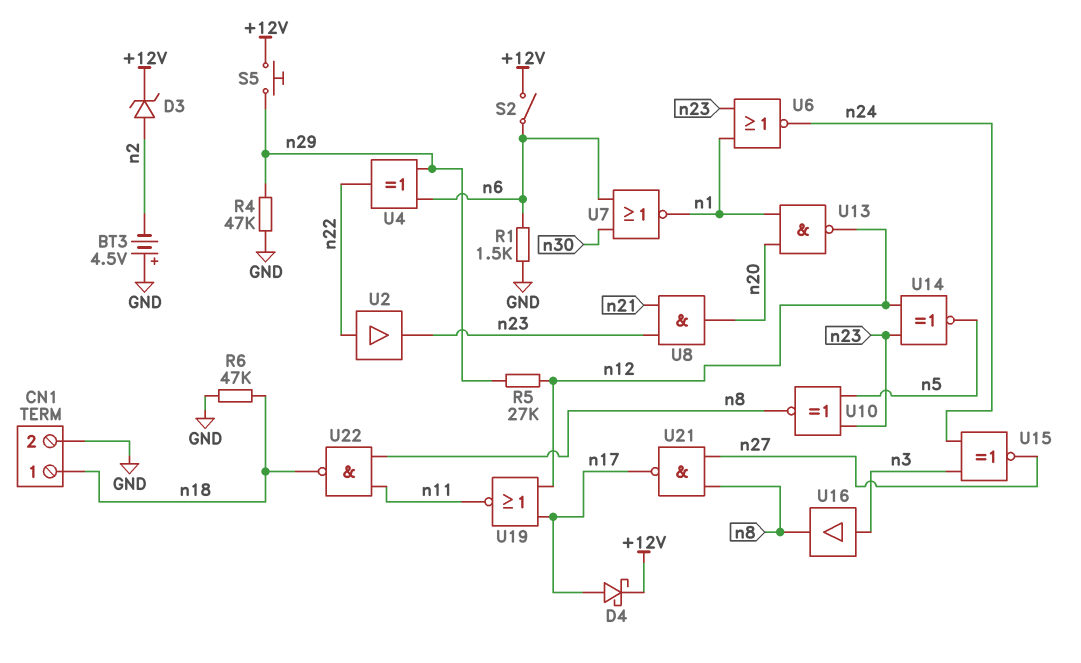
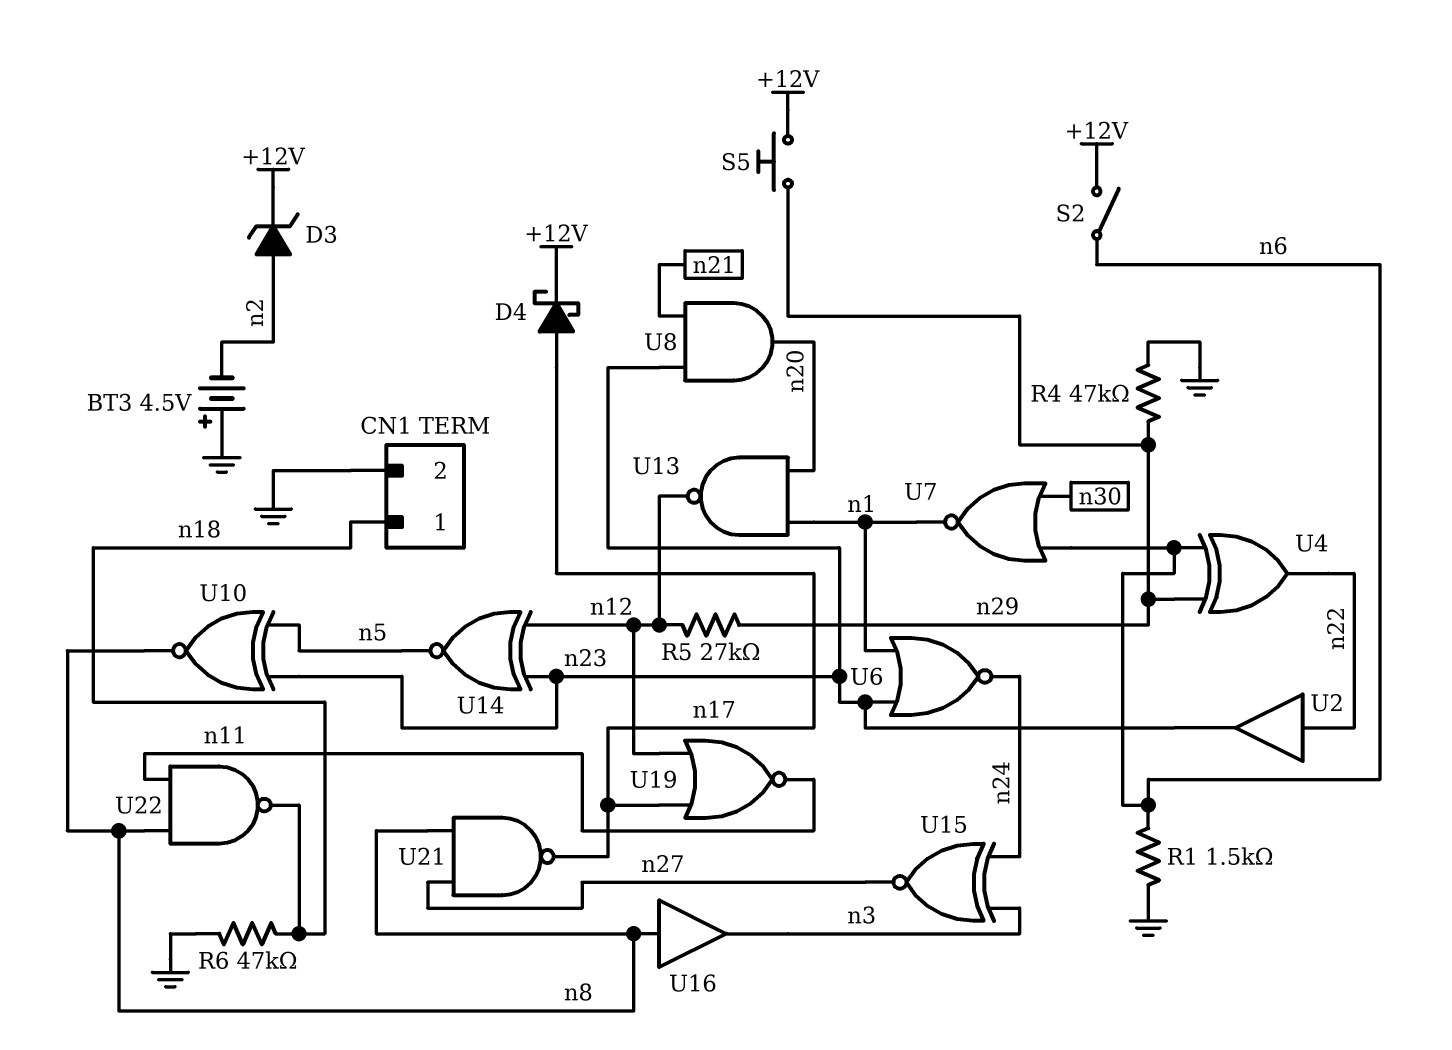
U16: buffer (in n3, out n8) -> buffer (in n8, out n3)

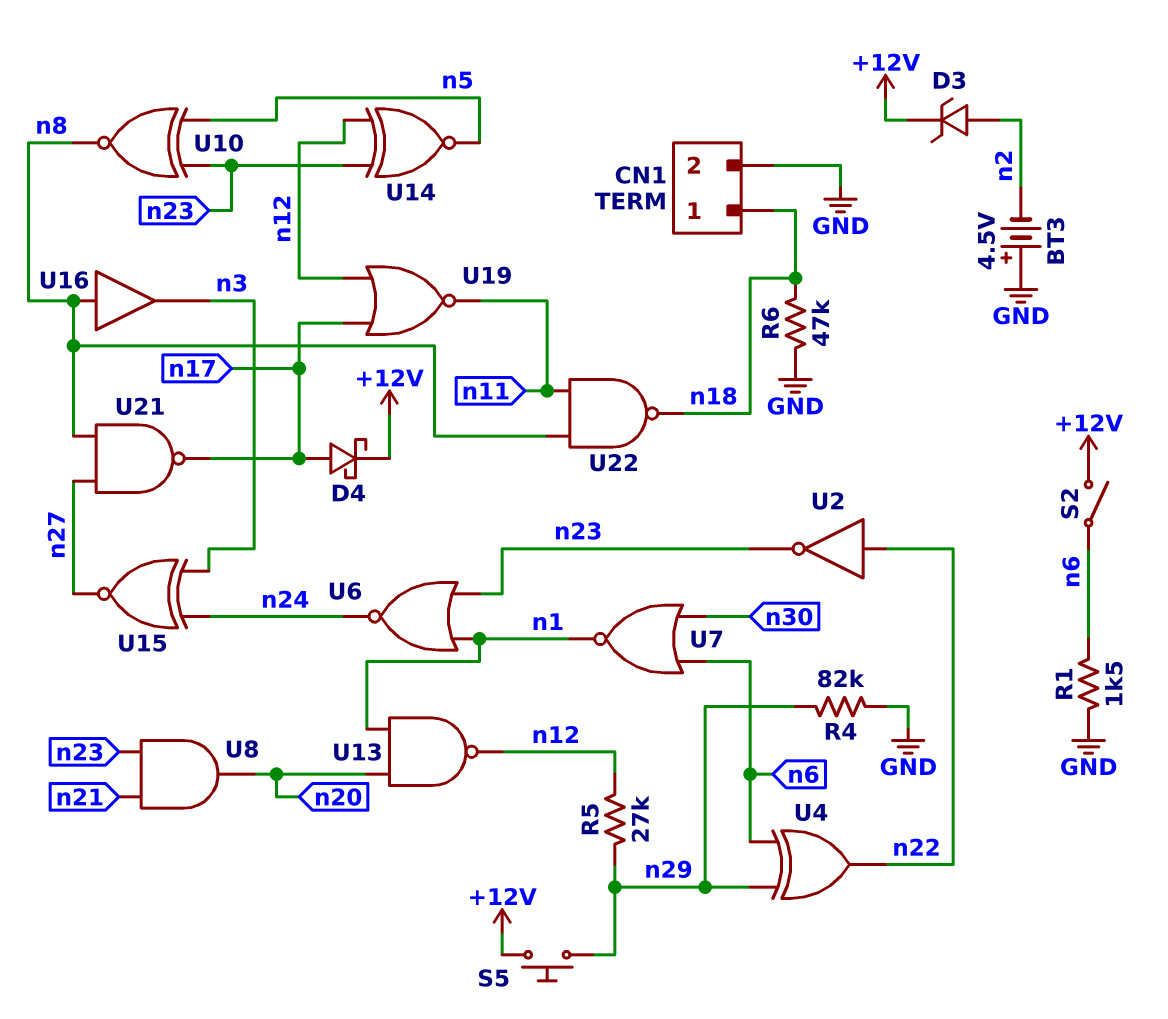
R4: 47k (GND, n29) -> 82k (GND, n29)
U2: buffer (in n22, out n23) -> NOT (in n22, out n23)

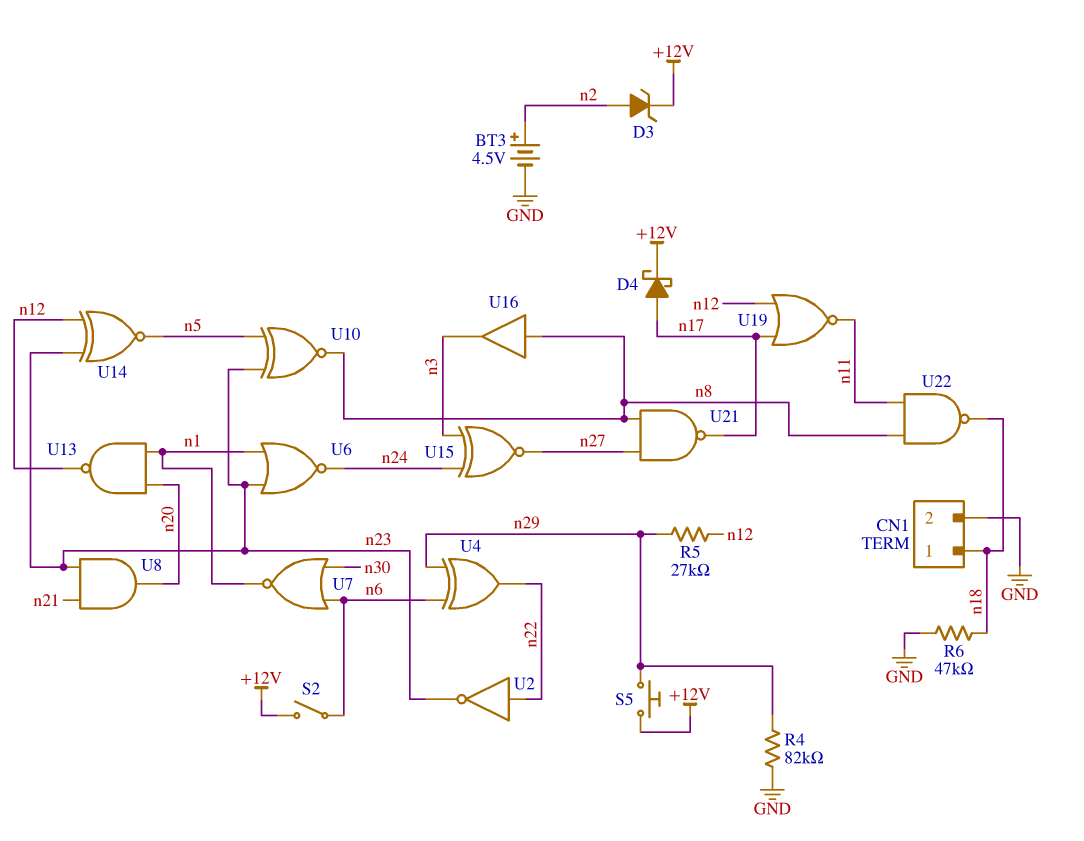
BT3: 4.5V (plus GND, minus n2) -> 4.5V (plus n2, minus GND)
R1: 1.5k (GND, n6) -> none

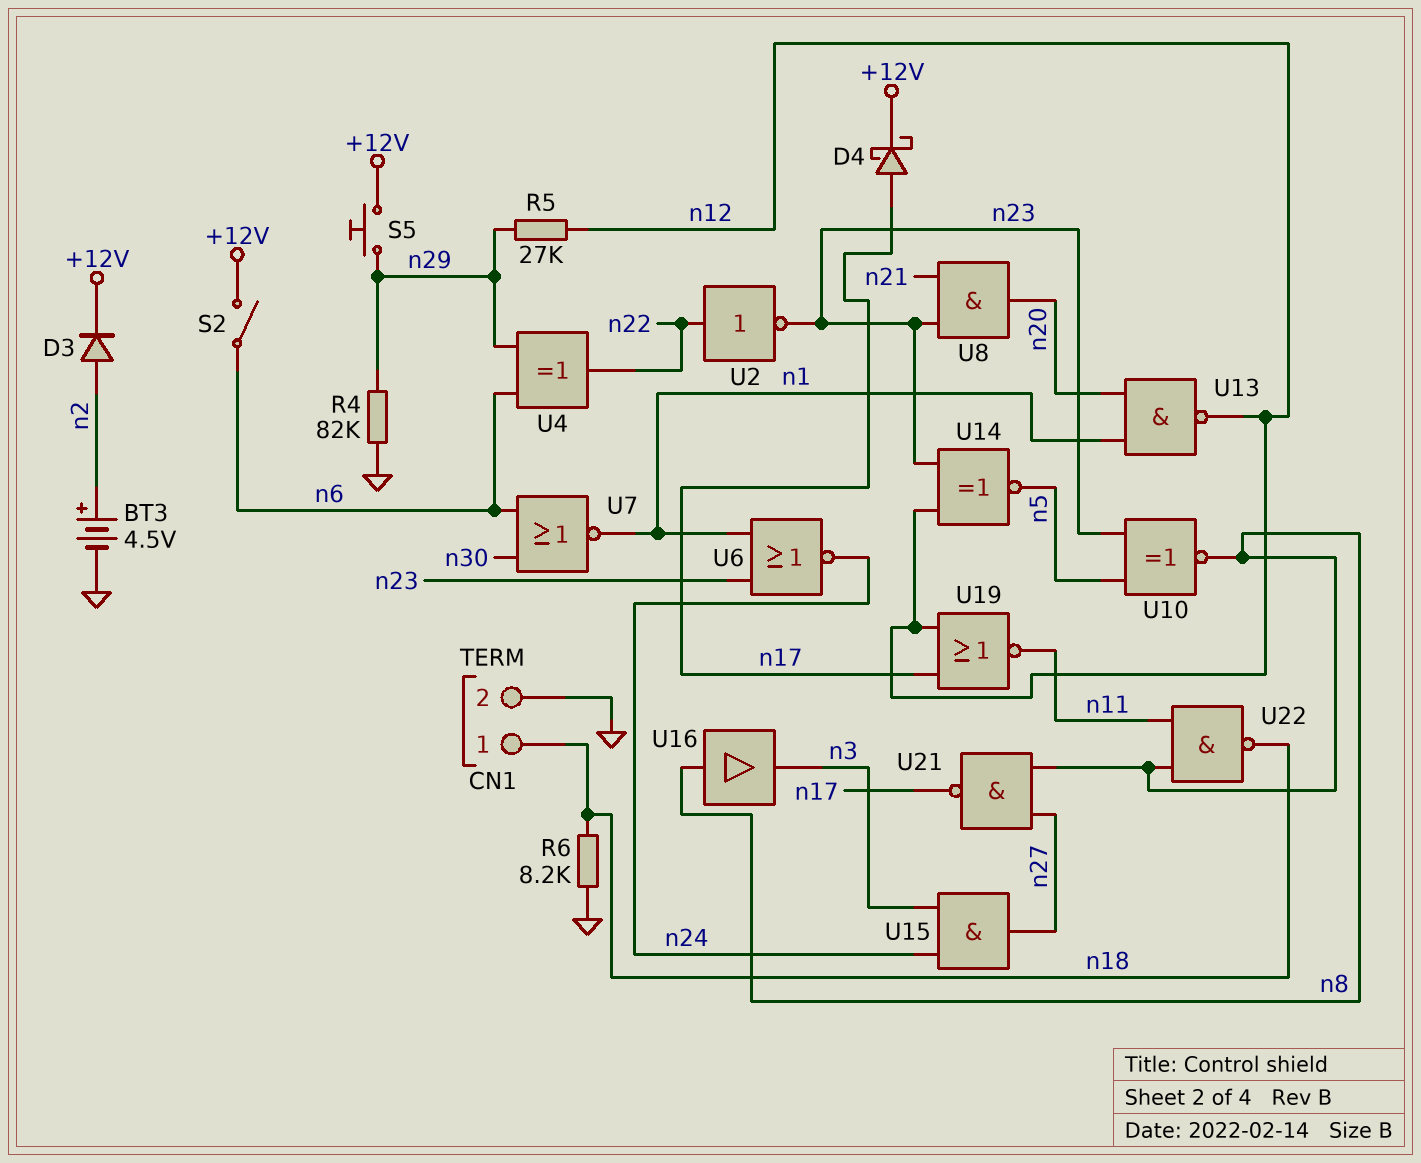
D3: zener (A n2, K +12V) -> diode (A n2, K +12V)
R6: 47k (GND, n18) -> 8.2k (GND, n18)
U15: XNOR (in n3, in n24, out n27) -> AND (in n3, in n24, out n27)

